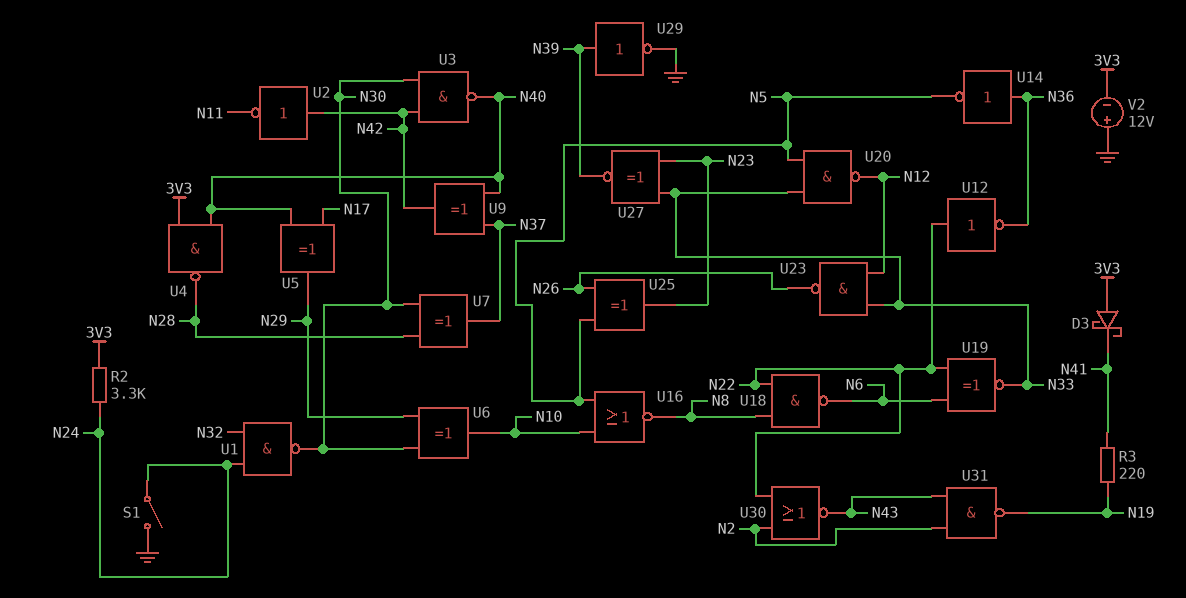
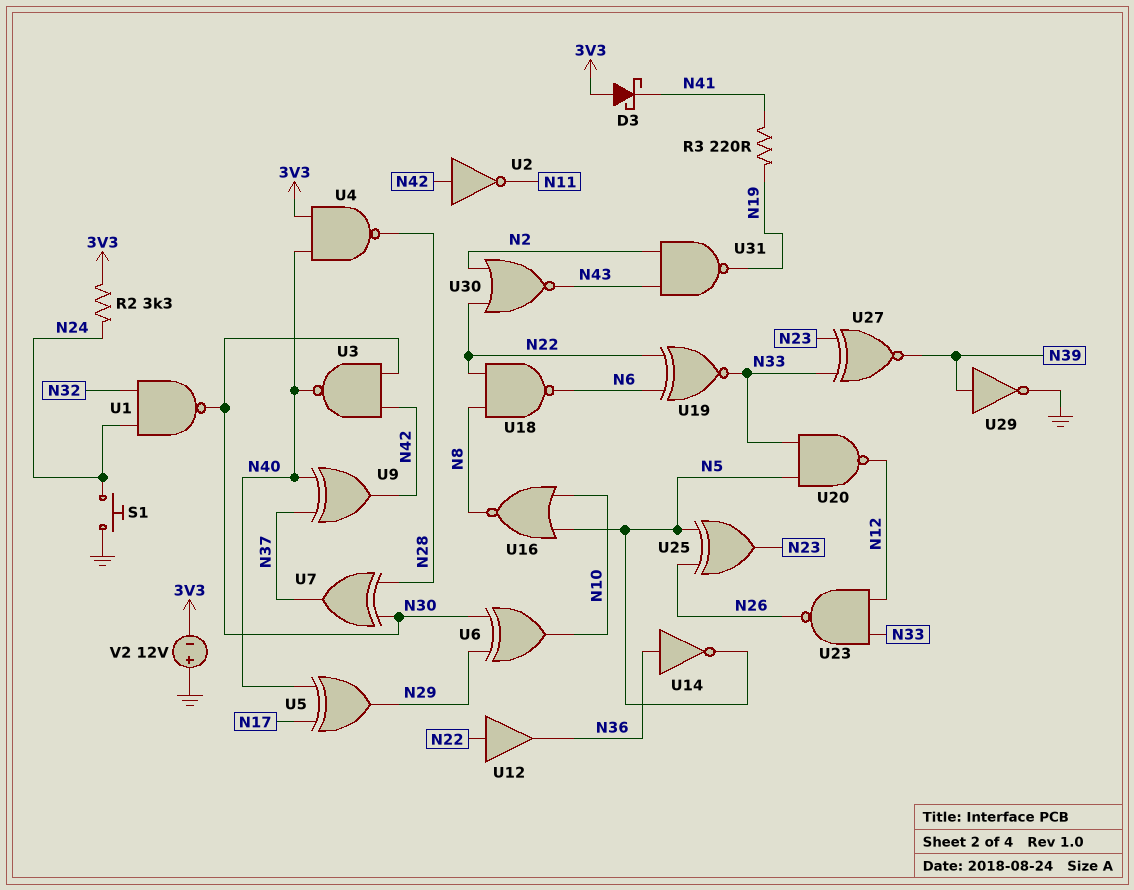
S1: switch (GND, N24) -> button (GND, N24)
U12: NOT (in N22, out N36) -> buffer (in N22, out N36)

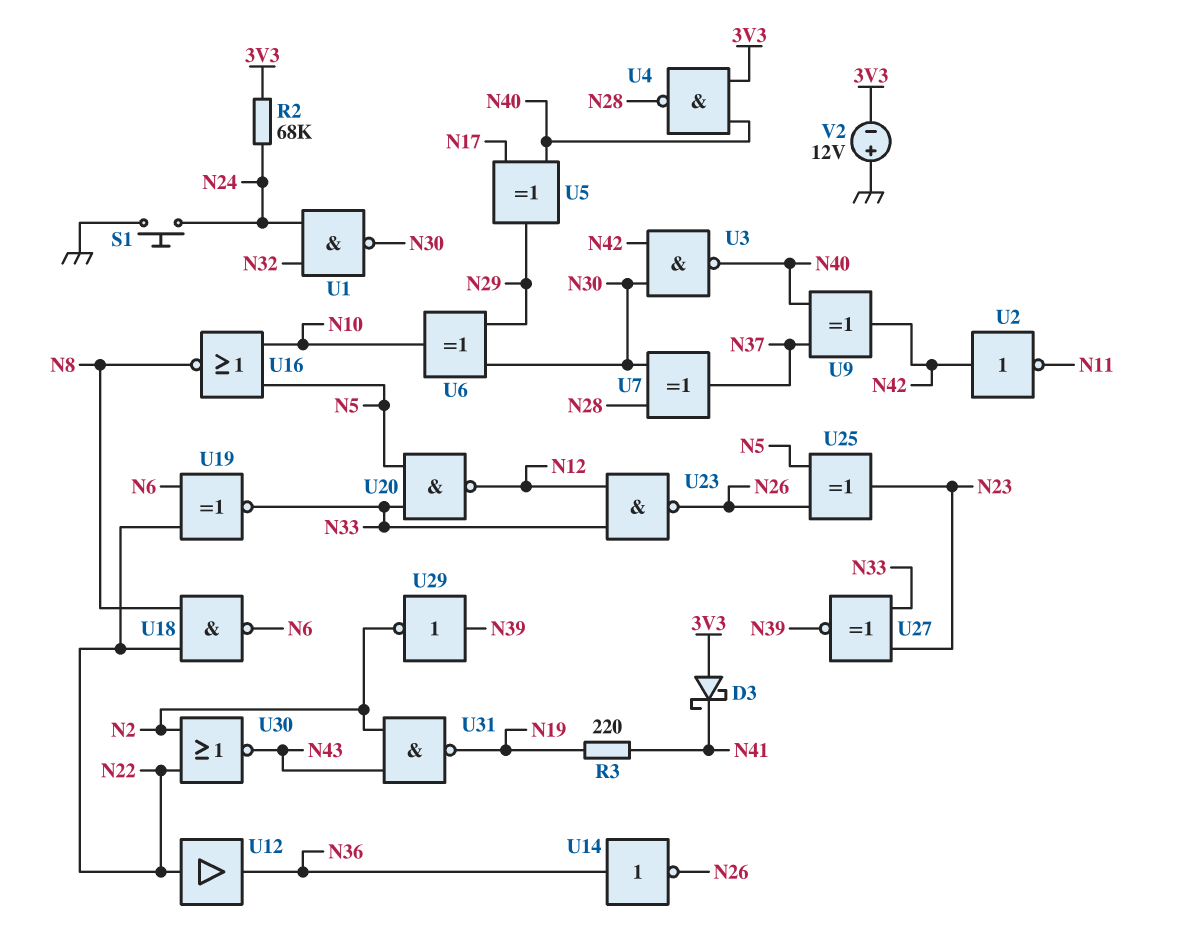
R2: 3.3k (3V3, N24) -> 68k (3V3, N24)
U14: NOT (in N36, out N5) -> NOT (in N36, out N26)
U29: NOT (in N39, out GND) -> NOT (in N39, out N2)

